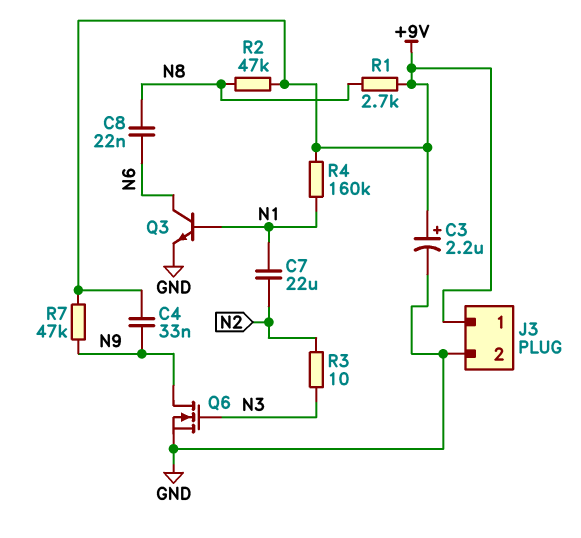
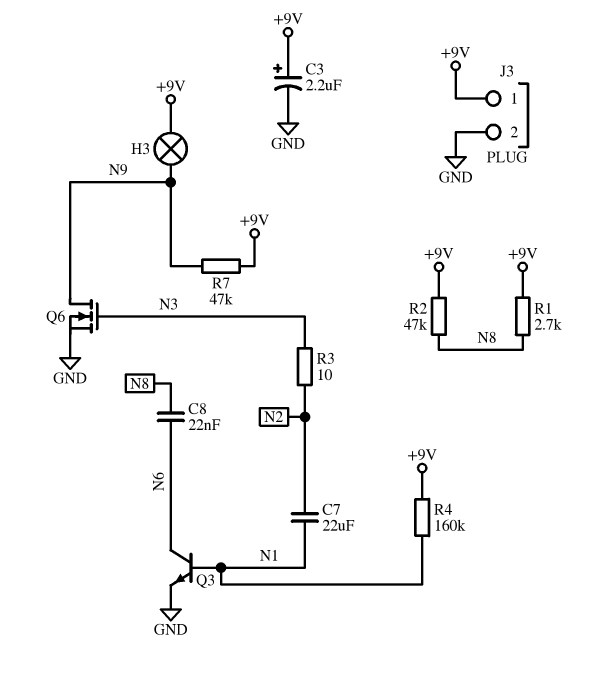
C4: 33nF (+9V, N9) -> none
H3: none -> lamp (+9V, N9)

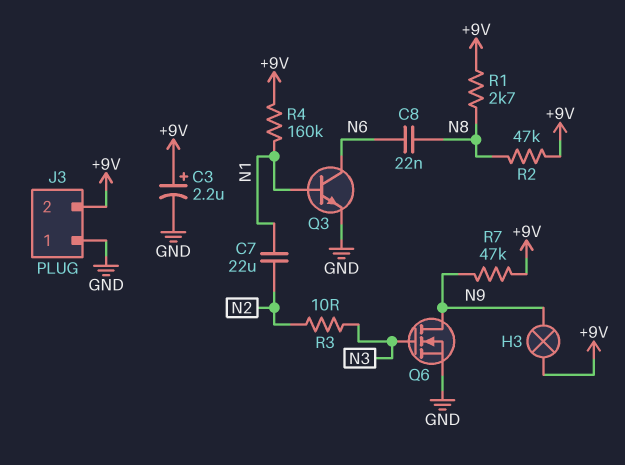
J3 pin 1: +9V -> GND
J3 pin 2: GND -> +9V

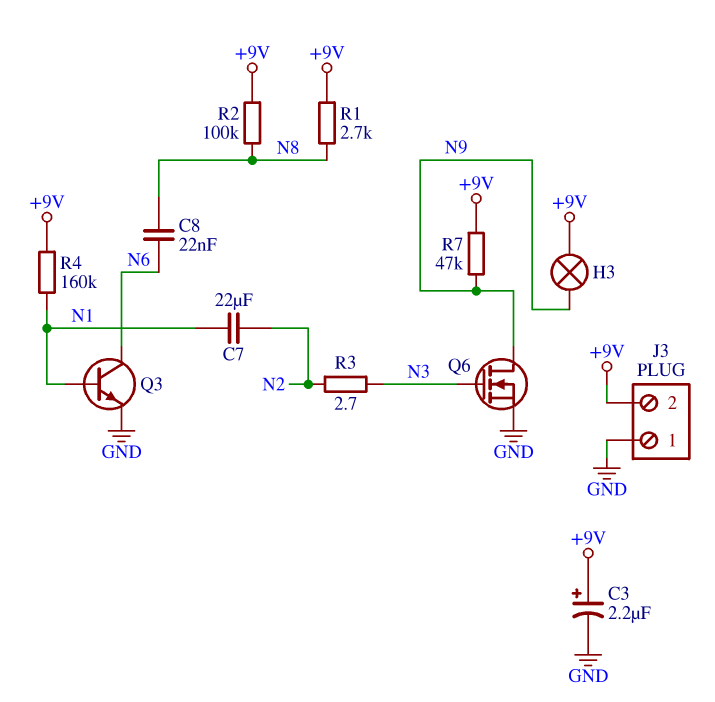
R2: 47k (+9V, N8) -> 100k (+9V, N8)
R3: 10 (N2, N3) -> 2.7 (N2, N3)

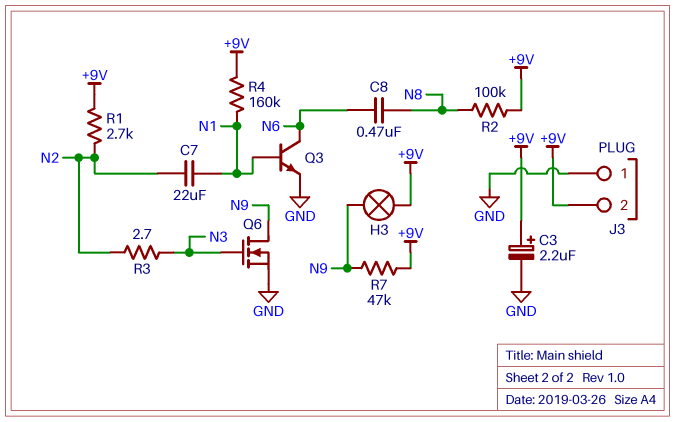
C8: 22nF (N6, N8) -> 470nF (N6, N8)
R1: 2.7k (+9V, N8) -> 2.7k (+9V, N2)

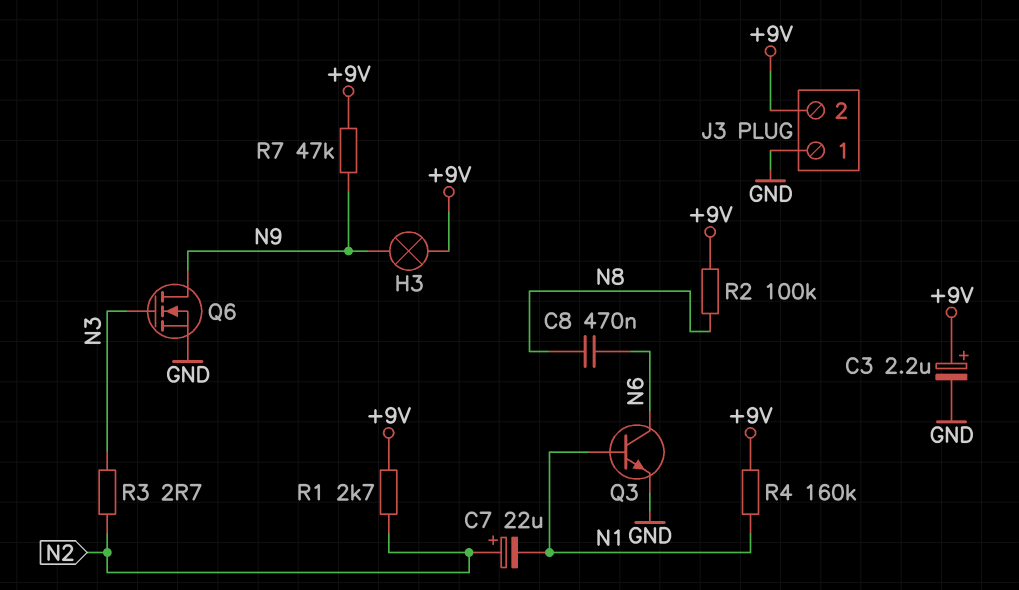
C7: 22uF (N1, N2) -> 22uF (plus N2, minus N1)

